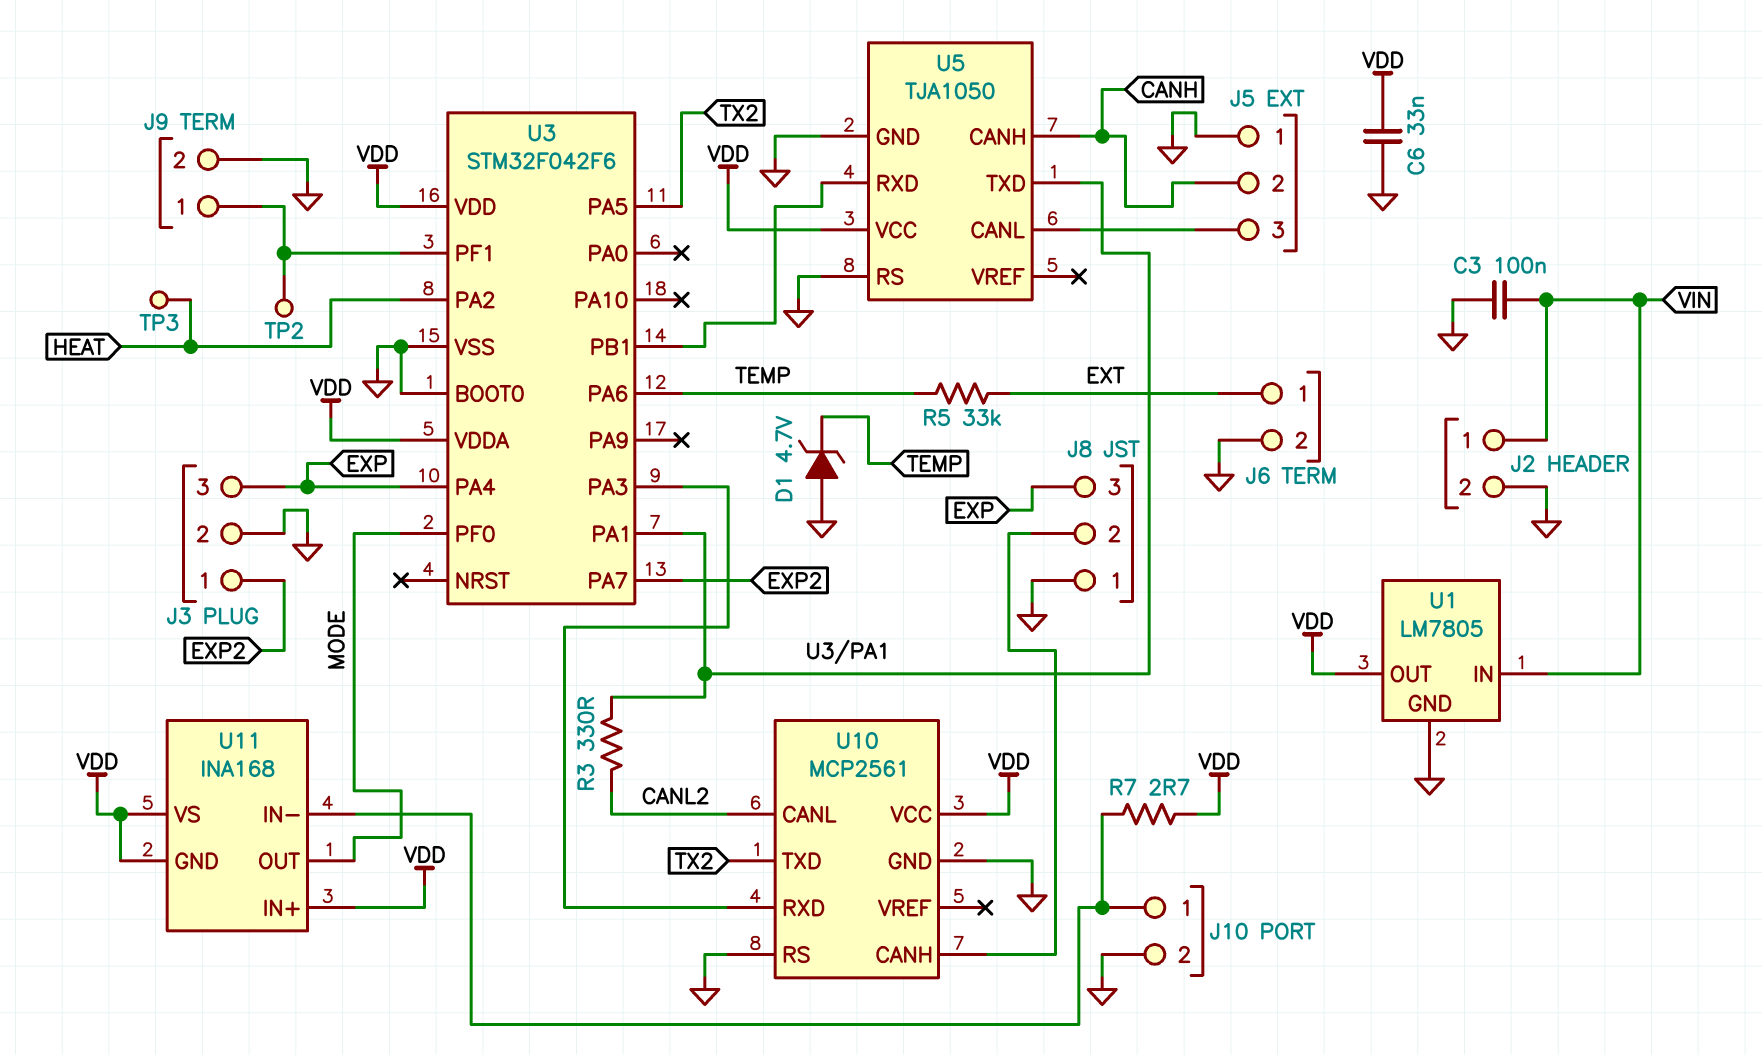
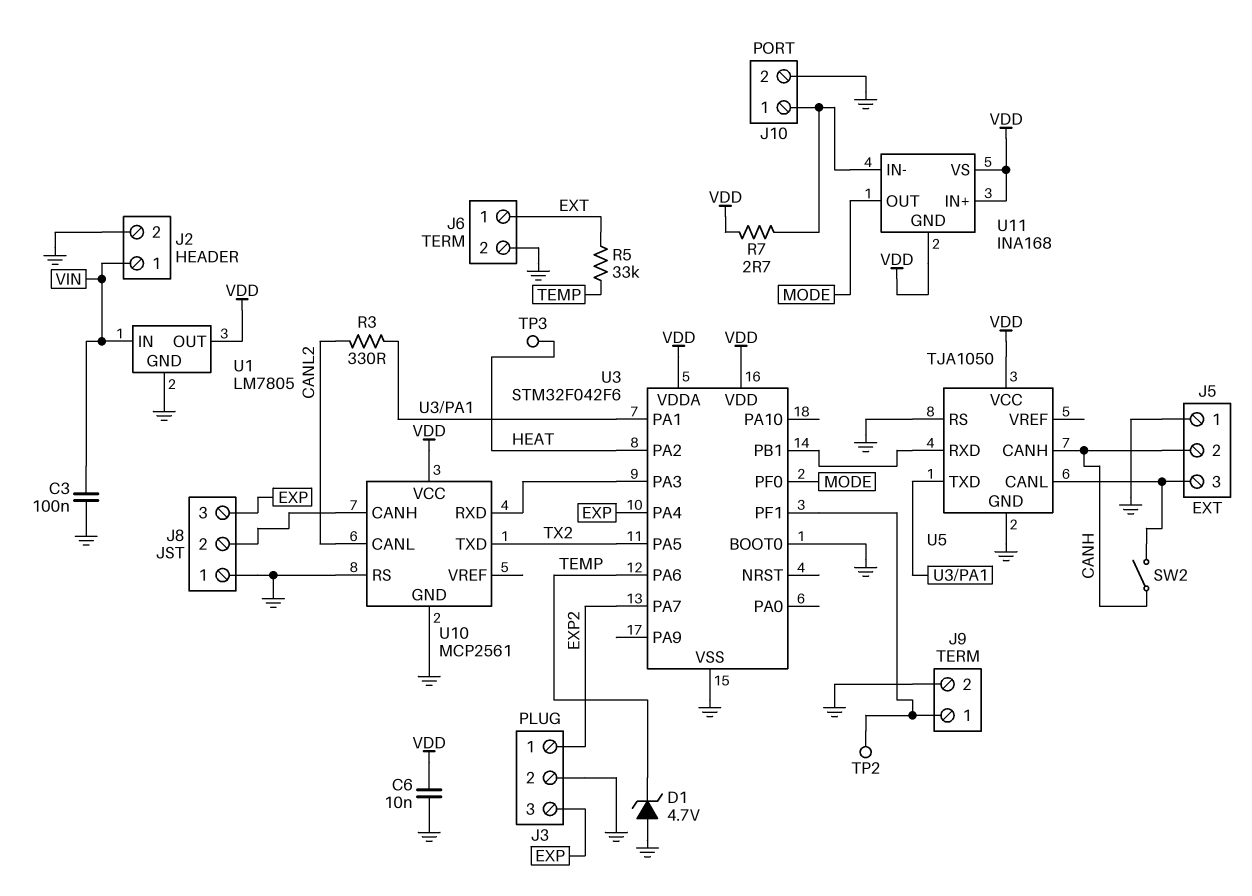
C6: 33nF (GND, VDD) -> 10nF (GND, VDD)
SW2: none -> switch (CANH, J5/3)

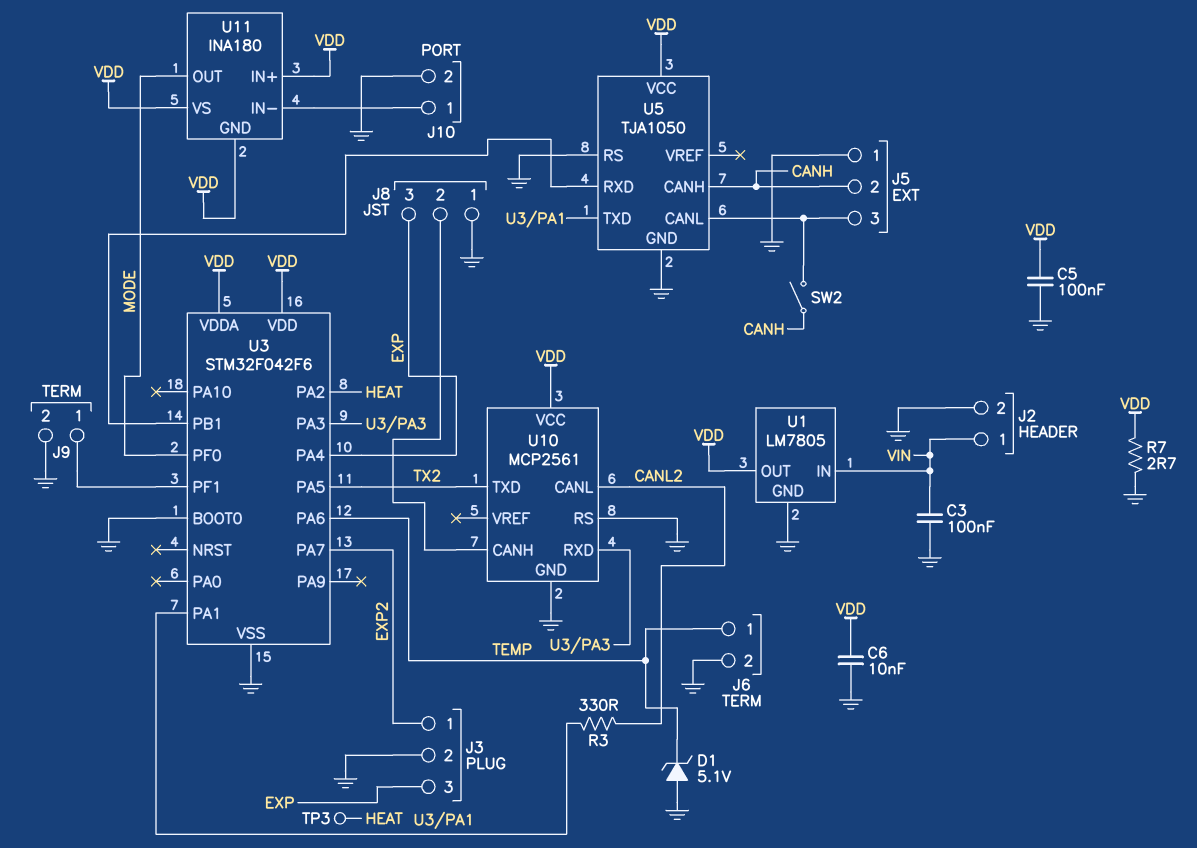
C5: none -> 100nF (GND, VDD)
D1: zener 4.7V (A GND, K TEMP) -> zener 5.1V (A GND, K TEMP)
J6 pin 1: EXT -> TEMP
R5: 33k (EXT, TEMP) -> none
R7: 2.7 (J10/1, VDD) -> 2.7 (GND, VDD)
TP2: test point (J9/1) -> none
U11: INA168 -> INA180

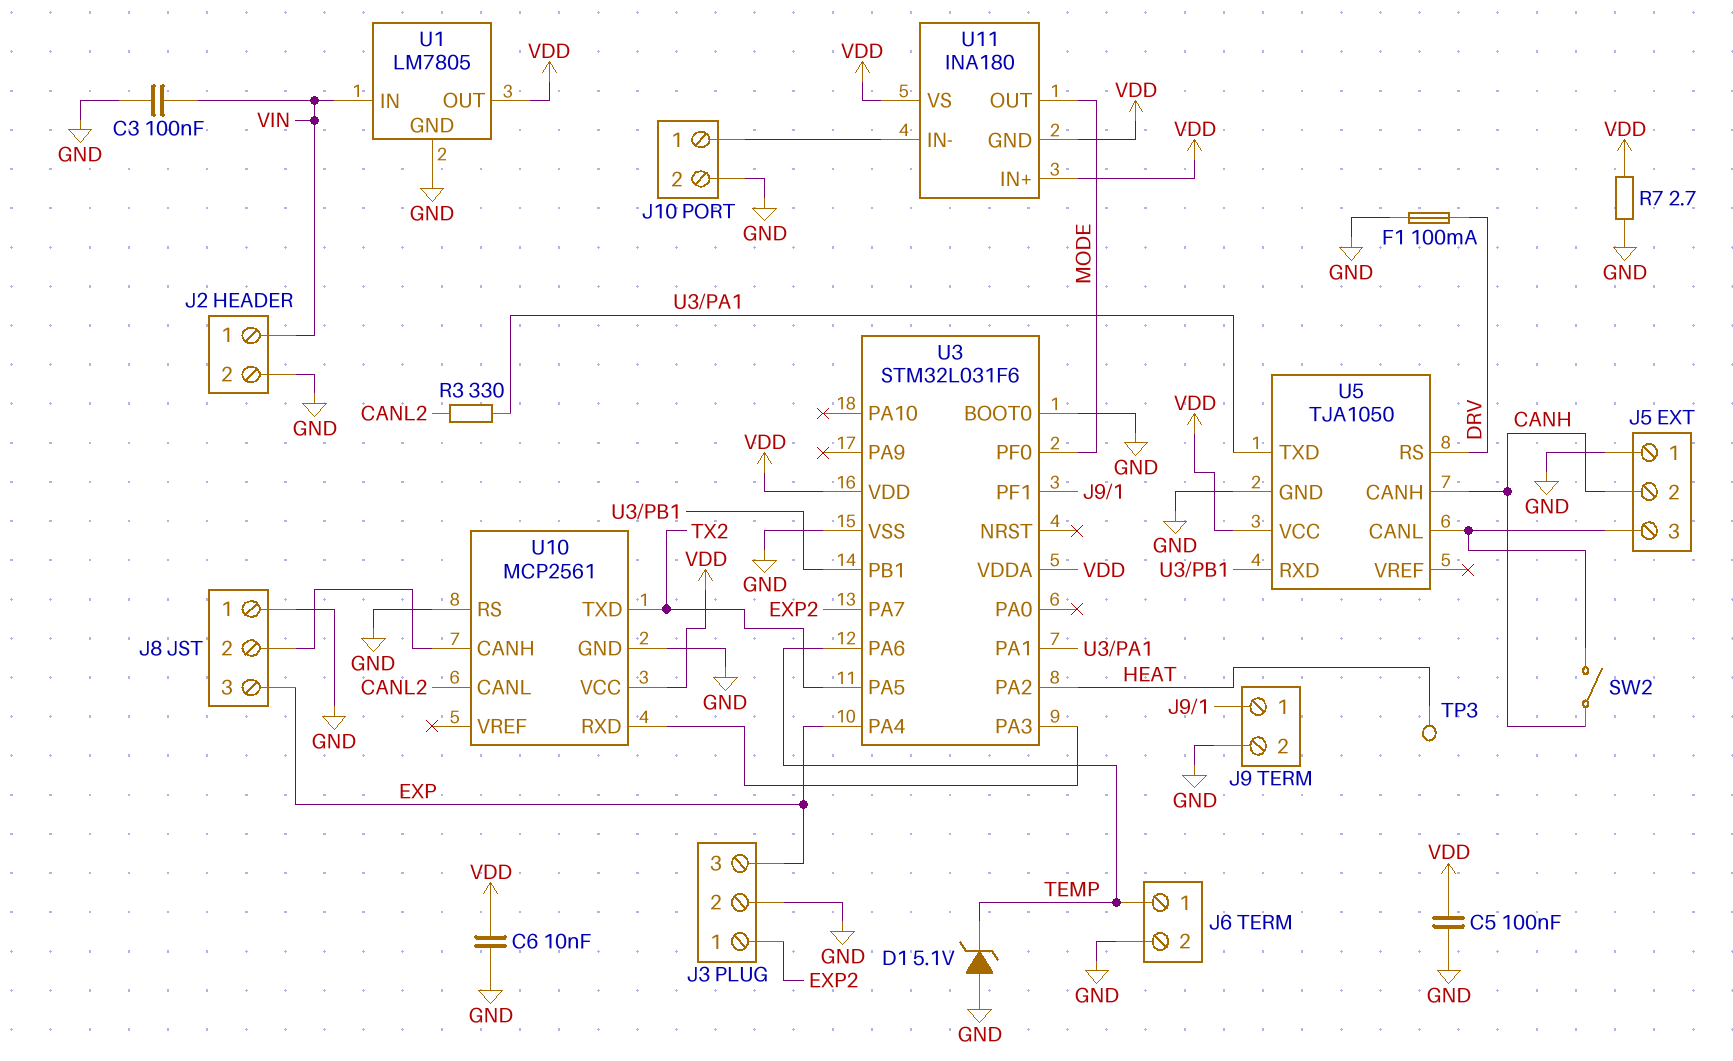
F1: none -> 100mA (DRV, GND)
U3: STM32F042F6 -> STM32L031F6
U5 pin RS: GND -> DRV

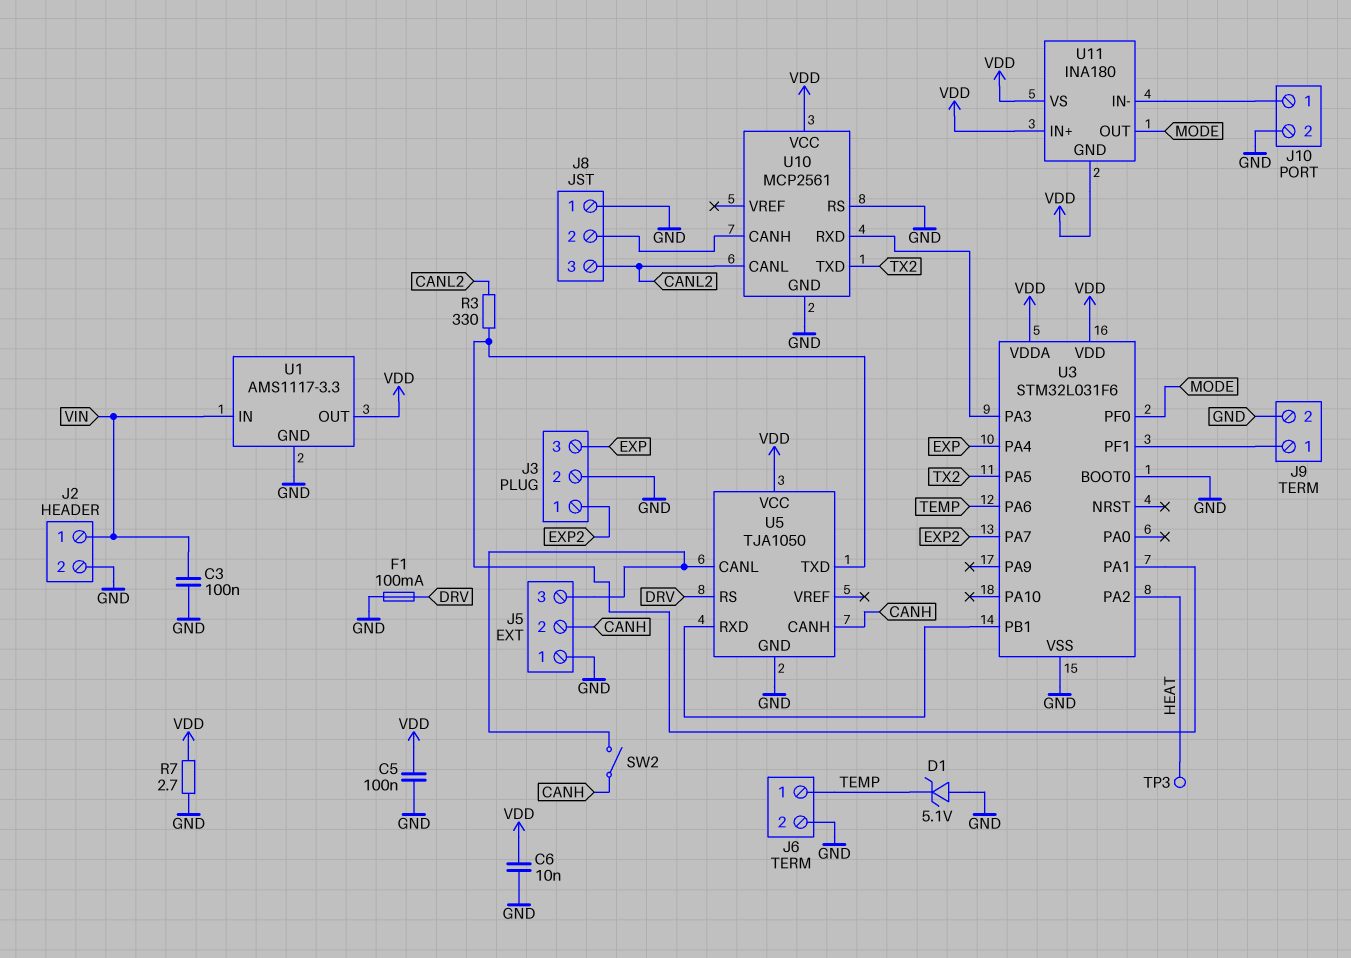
J8 pin 3: EXP -> CANL2
U1: LM7805 -> AMS1117-3.3

